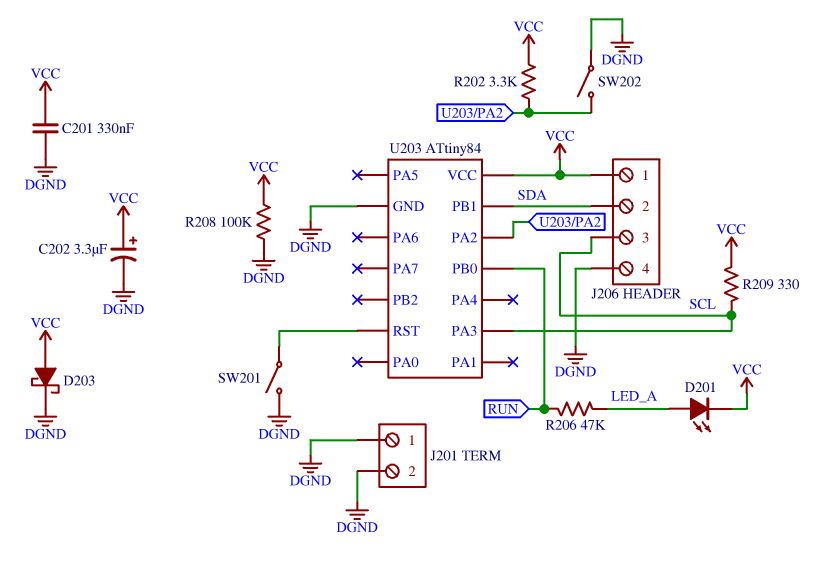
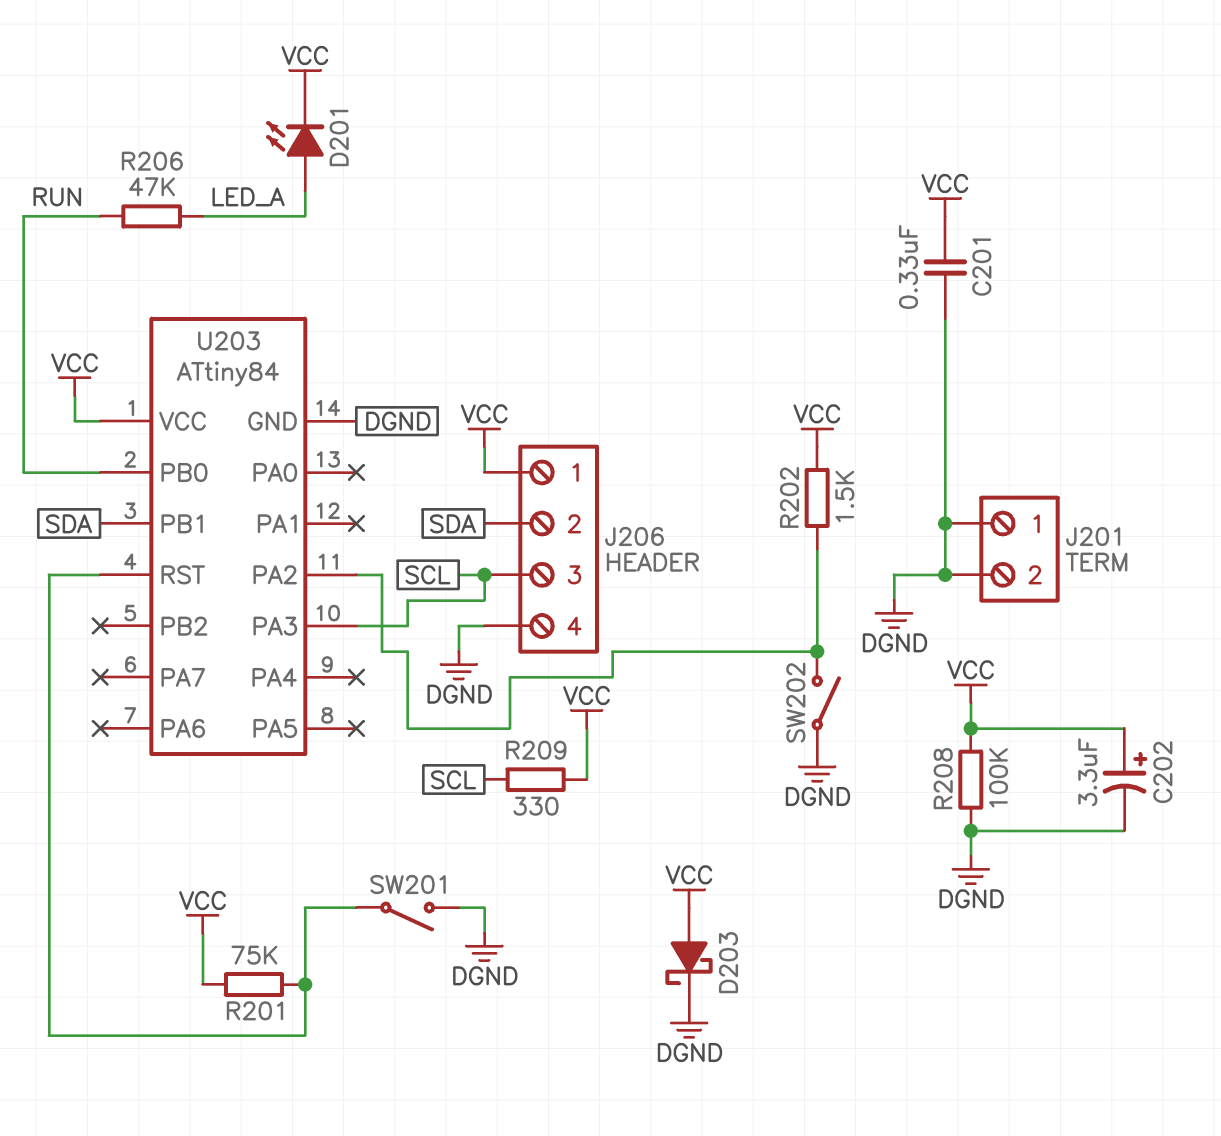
R201: none -> 75k (U203/RST, VCC)
R202: 3.3k (U203/PA2, VCC) -> 1.5k (U203/PA2, VCC)

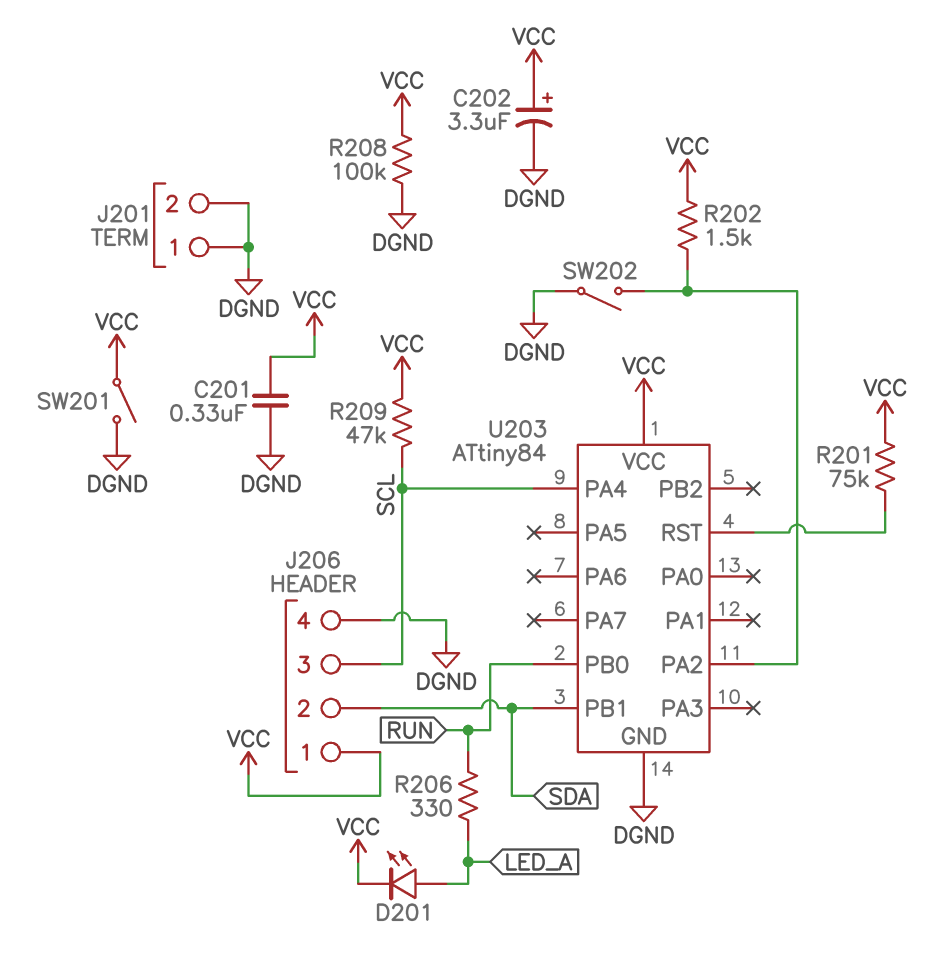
D203: schottky (A VCC, K DGND) -> none
R206: 47k (LED_A, RUN) -> 330 (LED_A, RUN)
R209: 330 (SCL, VCC) -> 47k (SCL, VCC)
SW201: switch (DGND, U203/RST) -> switch (DGND, VCC)
U203 pin PA3: SCL -> none
U203 pin PA4: none -> SCL

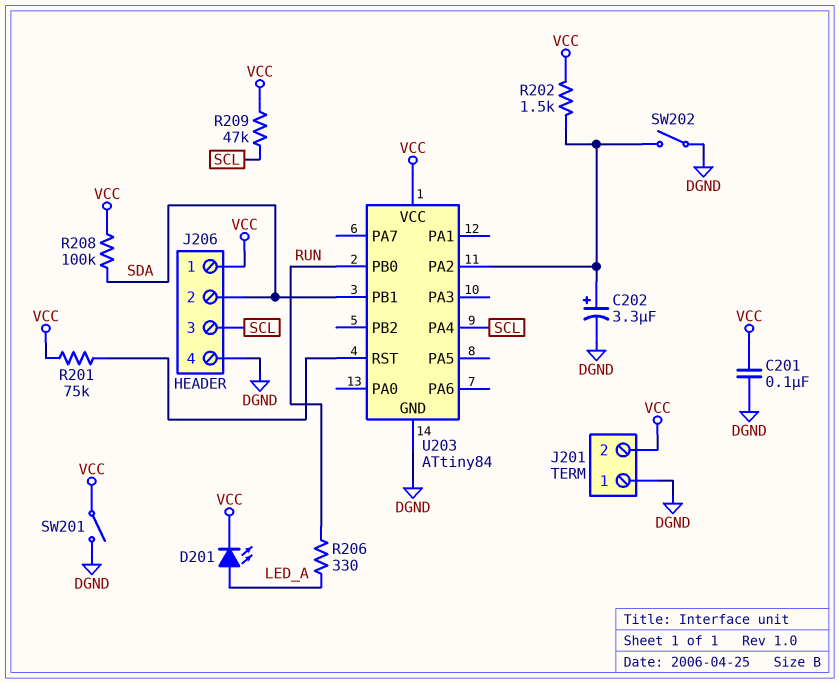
C201: 330nF (DGND, VCC) -> 100nF (DGND, VCC)
C202: 3.3uF (plus VCC, minus DGND) -> 3.3uF (plus U203/PA2, minus DGND)
J201 pin 2: DGND -> VCC
R208: 100k (DGND, VCC) -> 100k (SDA, VCC)

